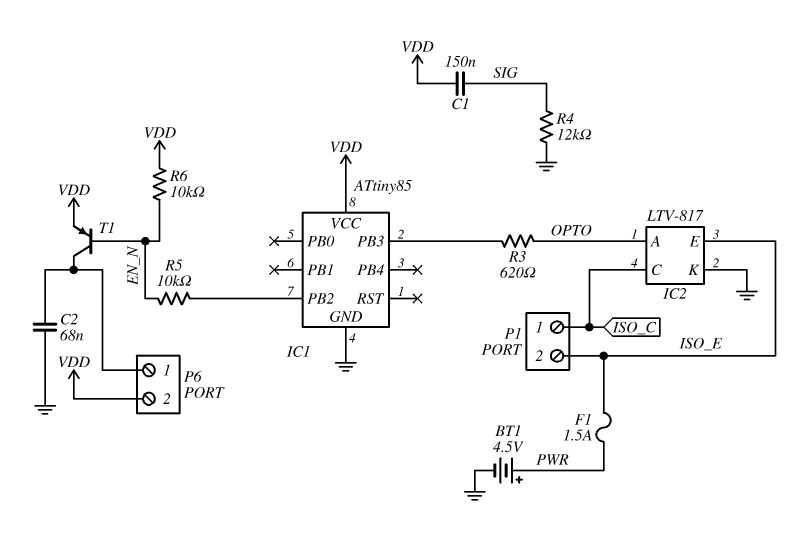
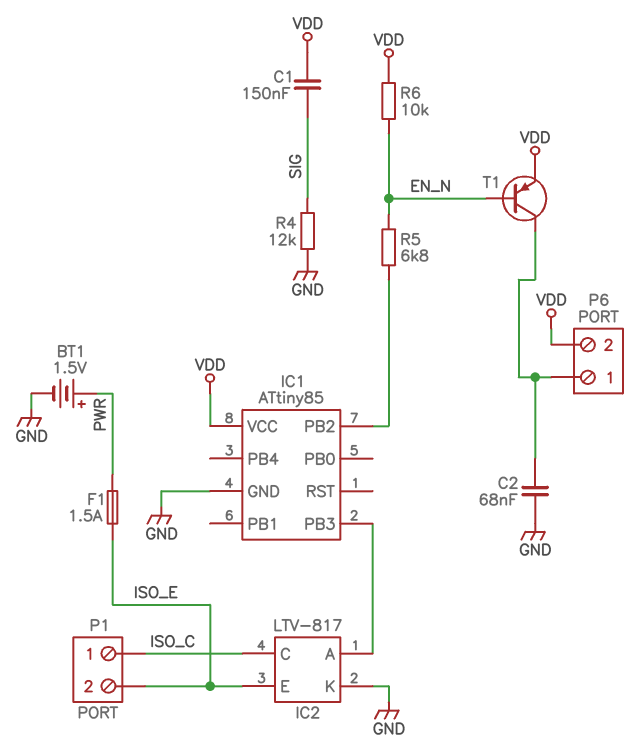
BT1: 4.5V (plus PWR, minus GND) -> 1.5V (plus PWR, minus GND)
IC2 pin A: OPTO -> IC1/PB3
R3: 620 (IC1/PB3, OPTO) -> none
R5: 10k (EN_N, IC1/PB2) -> 6.8k (EN_N, IC1/PB2)

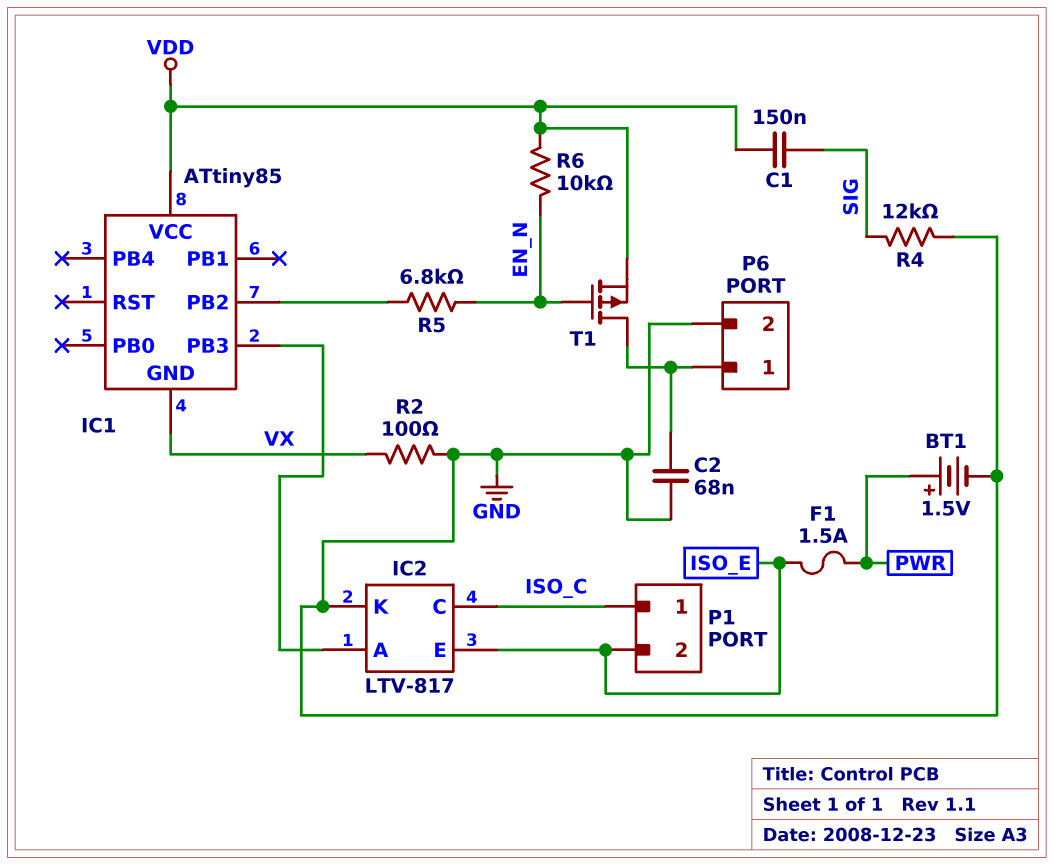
IC1 pin GND: GND -> VX
P6 pin 2: VDD -> GND
R2: none -> 100 (GND, VX)
T1: PNP (B EN_N, C P6/1, E VDD) -> PMOS (G EN_N, D P6/1, S VDD)

